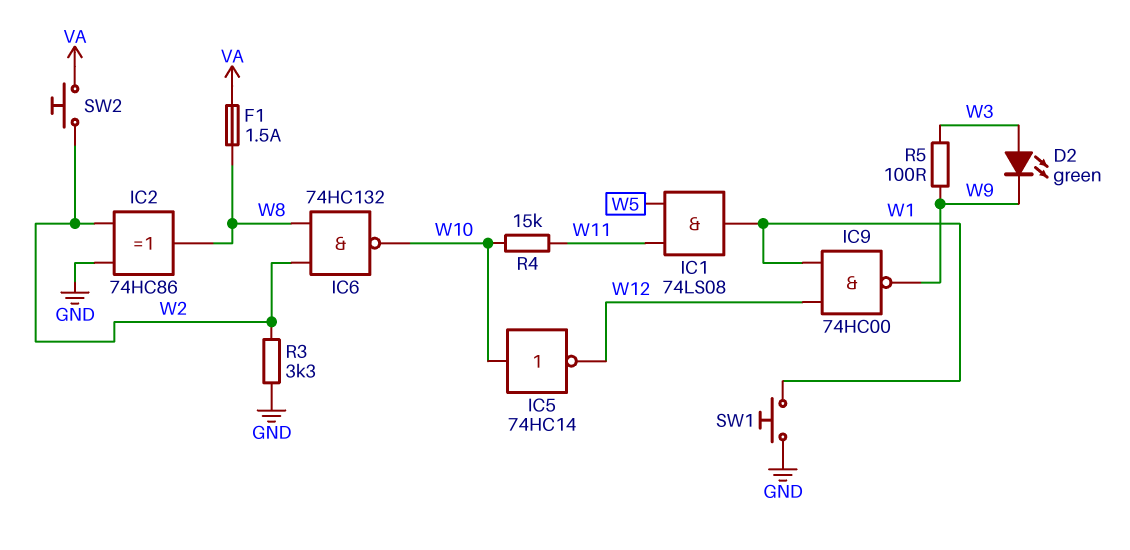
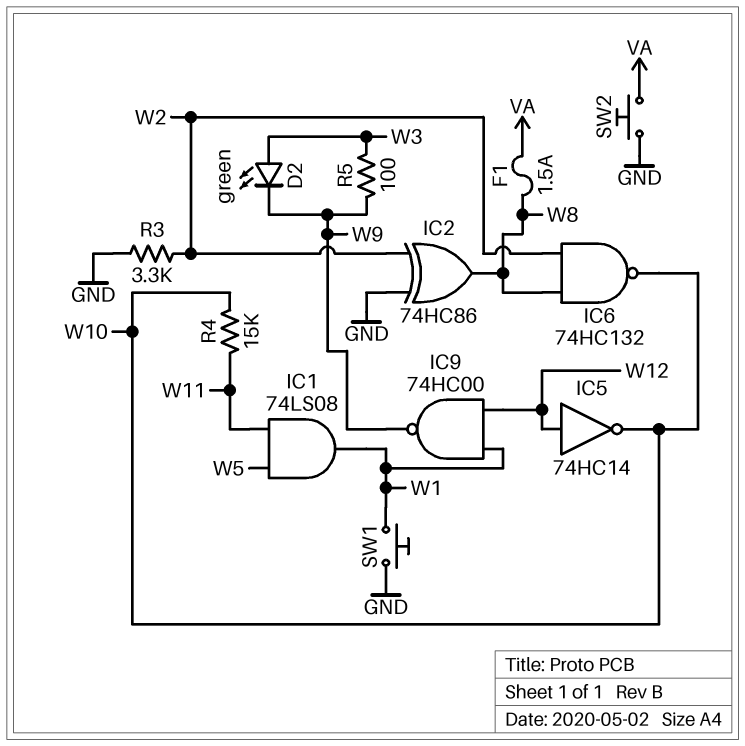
IC5: NOT 74HC14 (in W10, out W12) -> NOT 74HC14 (in W12, out W10)
SW2: button (VA, W2) -> button (GND, VA)

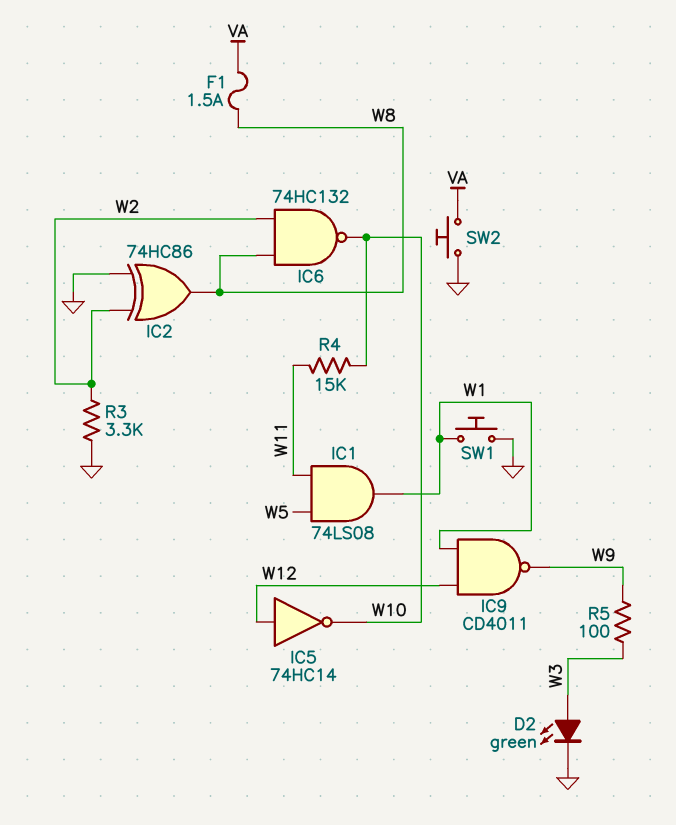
D2: LED green (A W3, K W9) -> LED green (A W3, K GND)
IC9: NAND 74HC00 (in W1, in W12, out W9) -> NAND CD4011 (in W1, in W12, out W9)

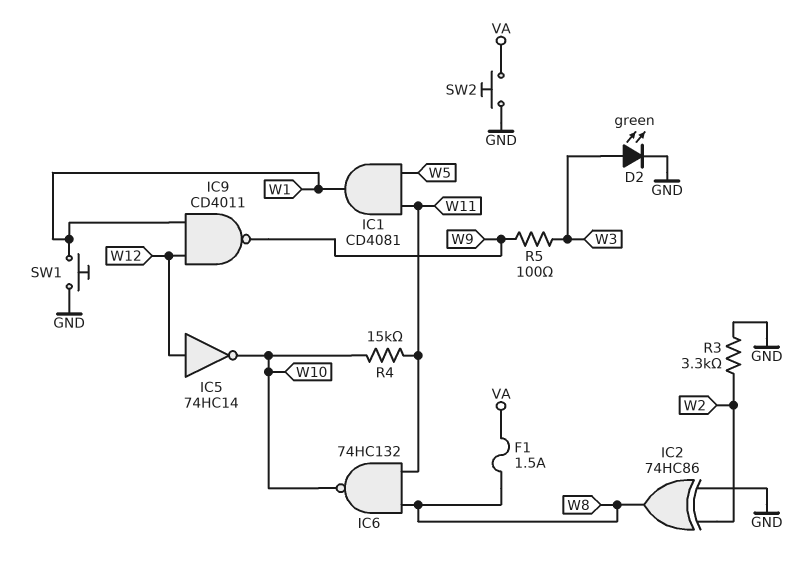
IC1: AND 74LS08 (in W5, in W11, out W1) -> AND CD4081 (in W5, in W11, out W1)
IC6: NAND 74HC132 (in W2, in W8, out W10) -> NAND 74HC132 (in W8, in W11, out W10)

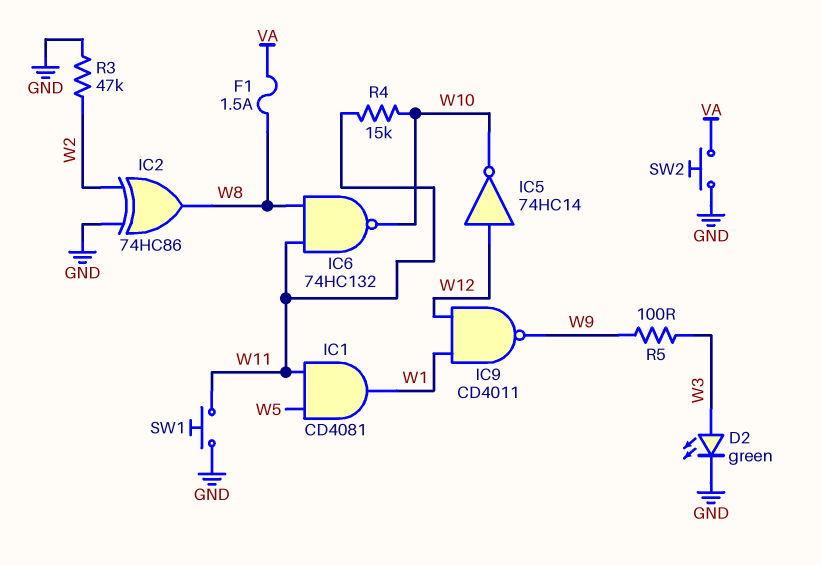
R3: 3.3k (GND, W2) -> 47k (GND, W2)
SW1: button (GND, W1) -> button (GND, W11)

